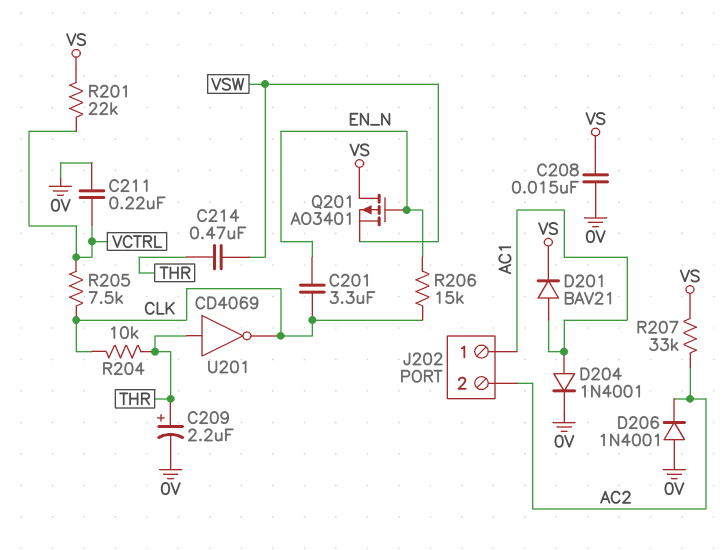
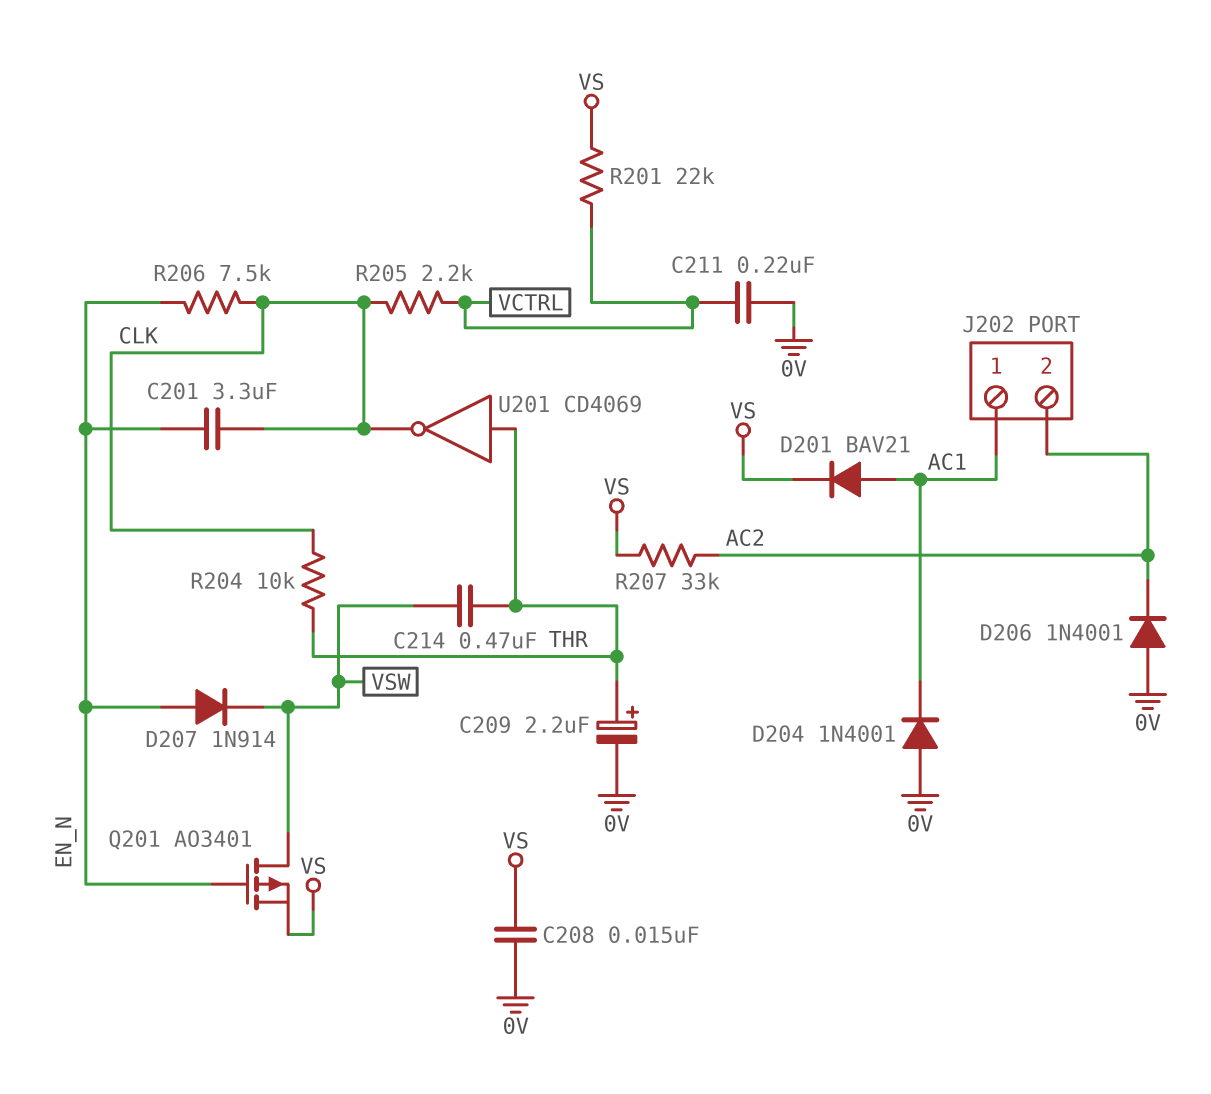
D204: diode 1N4001 (A AC1, K 0V) -> diode 1N4001 (A 0V, K AC1)
D207: none -> diode 1N914 (A EN_N, K VSW)
Q201: PMOS AO3401 (G EN_N, D VS, S VSW) -> PMOS AO3401 (G EN_N, D VSW, S VS)
R205: 7.5k (CLK, VCTRL) -> 2.2k (CLK, VCTRL)
R206: 15k (CLK, EN_N) -> 7.5k (CLK, EN_N)

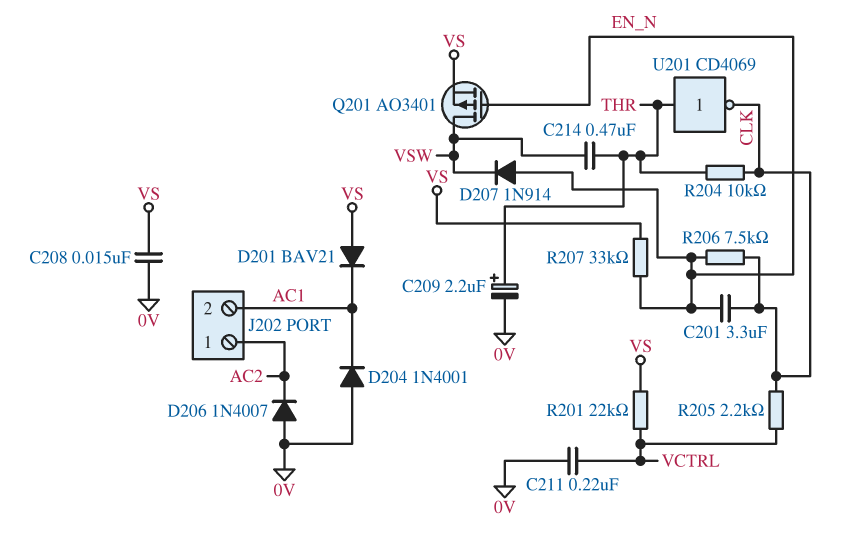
D201: diode BAV21 (A AC1, K VS) -> diode BAV21 (A VS, K AC1)
D206: diode 1N4001 (A 0V, K AC2) -> diode 1N4007 (A 0V, K AC2)
J202 pin 1: AC1 -> AC2
J202 pin 2: AC2 -> AC1
R207: 33k (AC2, VS) -> 33k (EN_N, VS)

